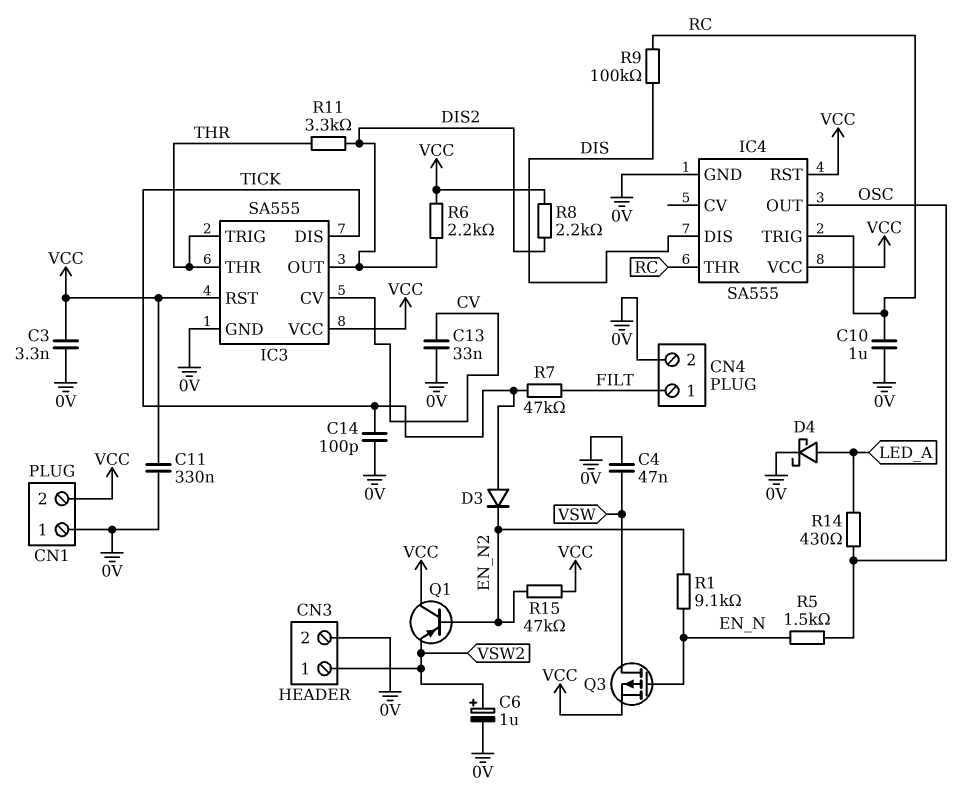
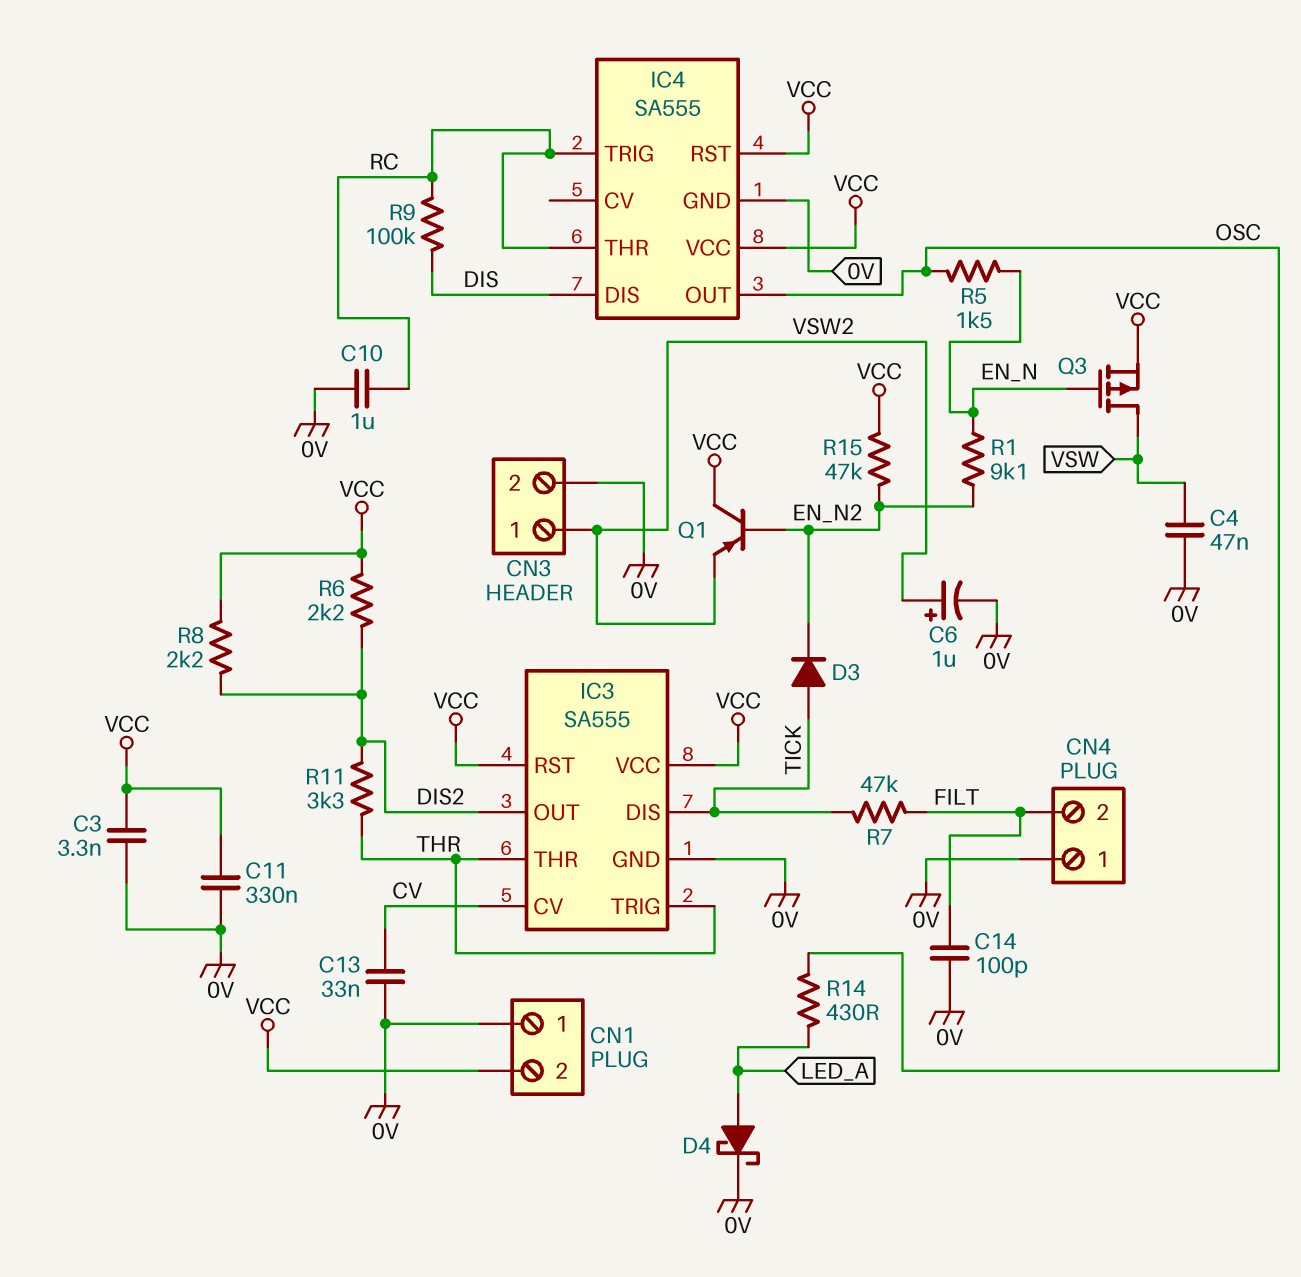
C14: 100pF (0V, TICK) -> 100pF (0V, FILT)
CN4 pin 1: FILT -> 0V
CN4 pin 2: 0V -> FILT

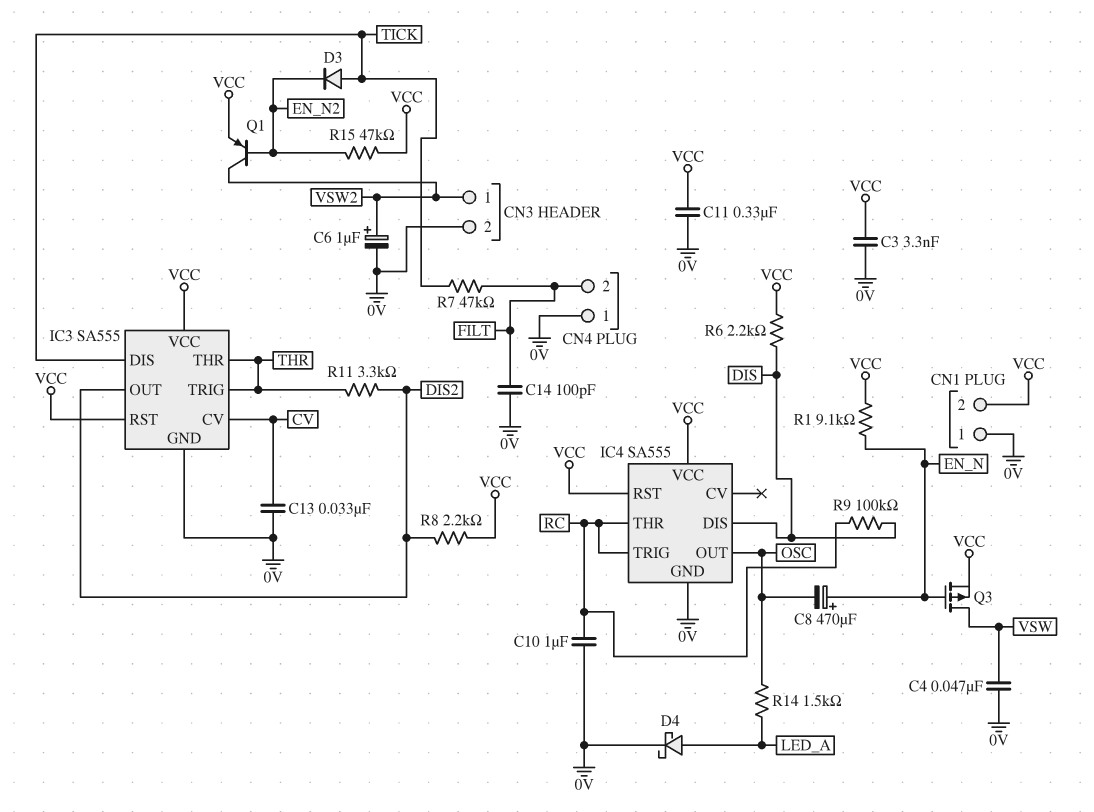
C8: none -> 470uF (plus EN_N, minus OSC)
Q1: PNP (B EN_N2, C VCC, E VSW2) -> PNP (B EN_N2, C VSW2, E VCC)
R1: 9.1k (EN_N, EN_N2) -> 9.1k (EN_N, VCC)
R5: 1.5k (EN_N, OSC) -> none
R6: 2.2k (DIS2, VCC) -> 2.2k (DIS, VCC)
R14: 430 (LED_A, OSC) -> 1.5k (LED_A, OSC)

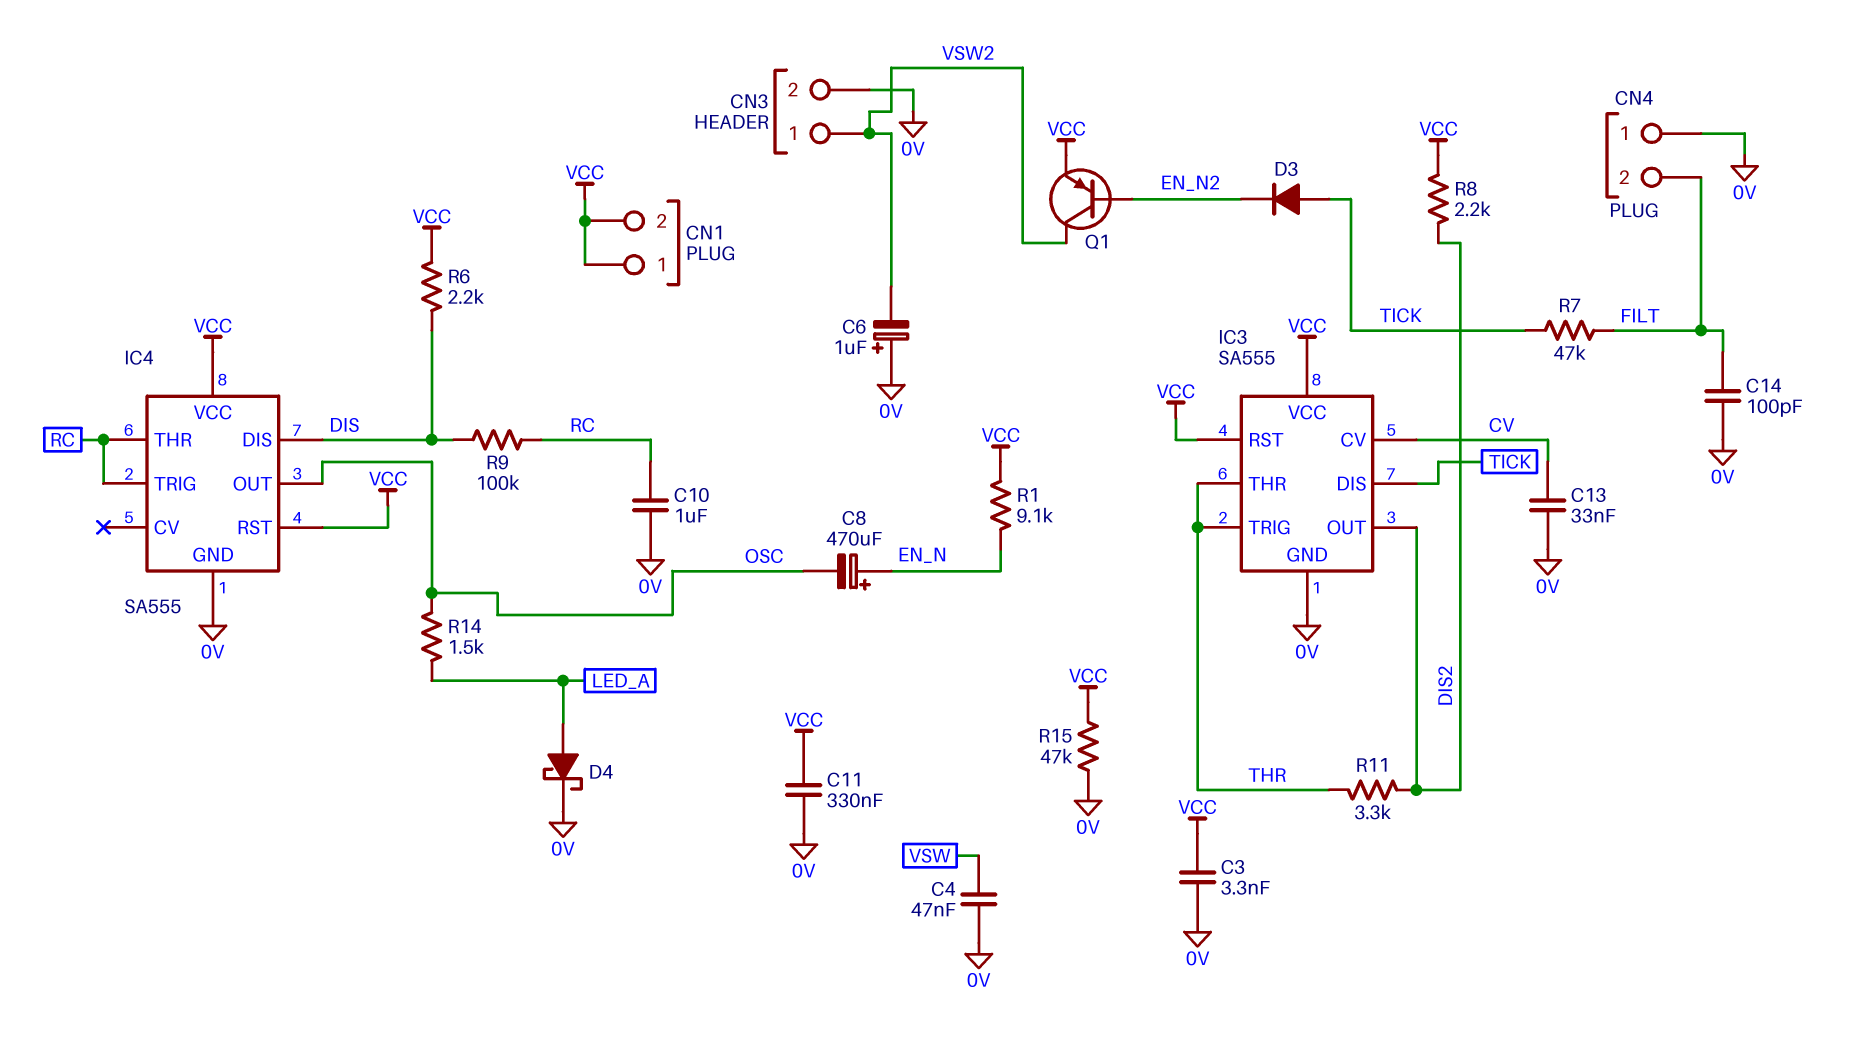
C6: 1uF (plus VSW2, minus 0V) -> 1uF (plus 0V, minus VSW2)
CN1 pin 1: 0V -> VCC
Q3: PMOS (G EN_N, D VSW, S VCC) -> none
R15: 47k (EN_N2, VCC) -> 47k (0V, VCC)

